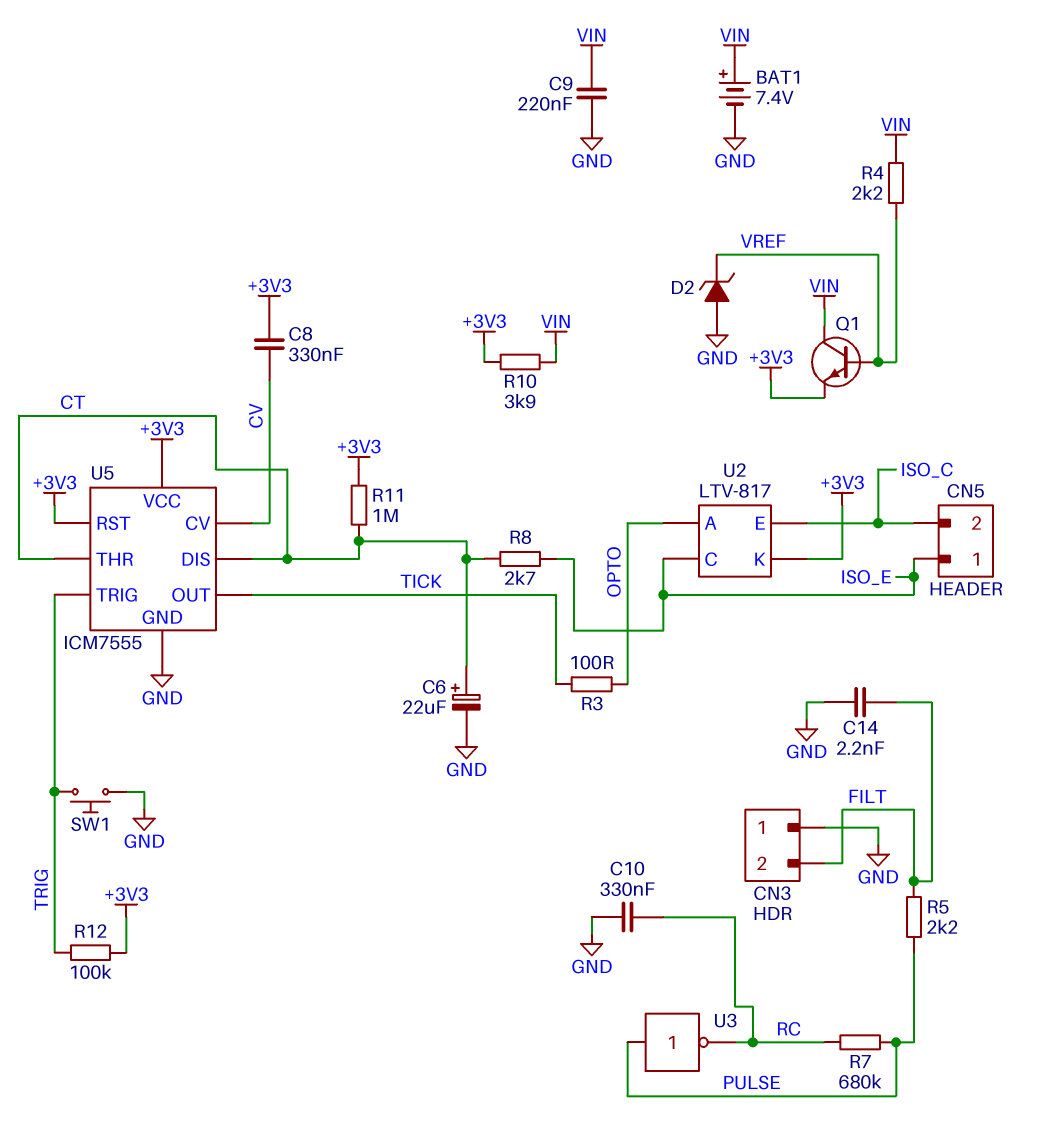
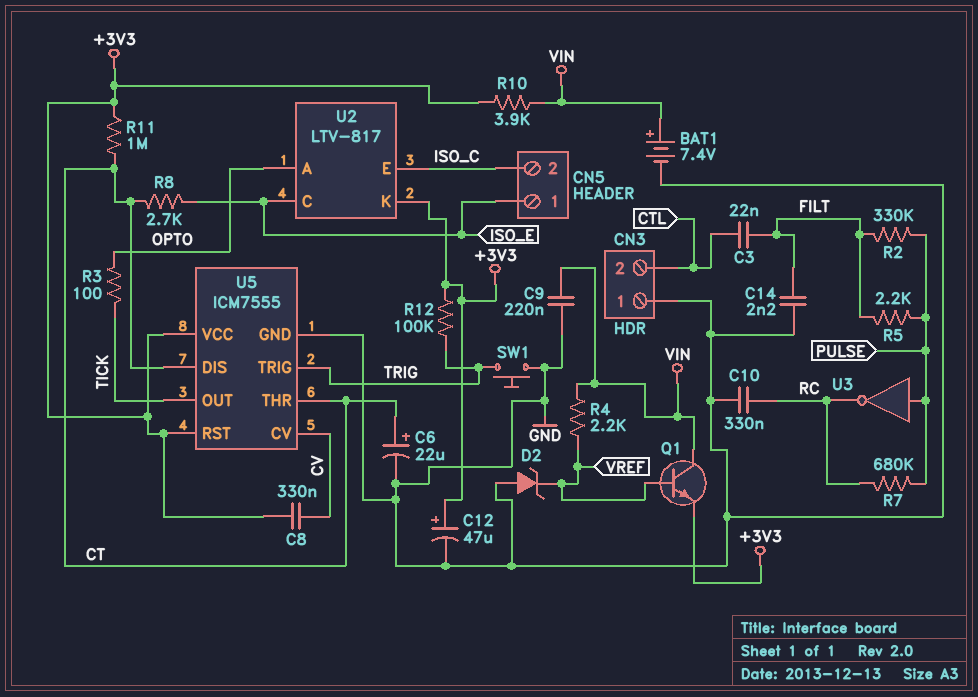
C3: none -> 22nF (CTL, FILT)
C12: none -> 47uF (plus +3V3, minus GND)
CN3 pin 2: FILT -> CTL
R2: none -> 330k (FILT, PULSE)

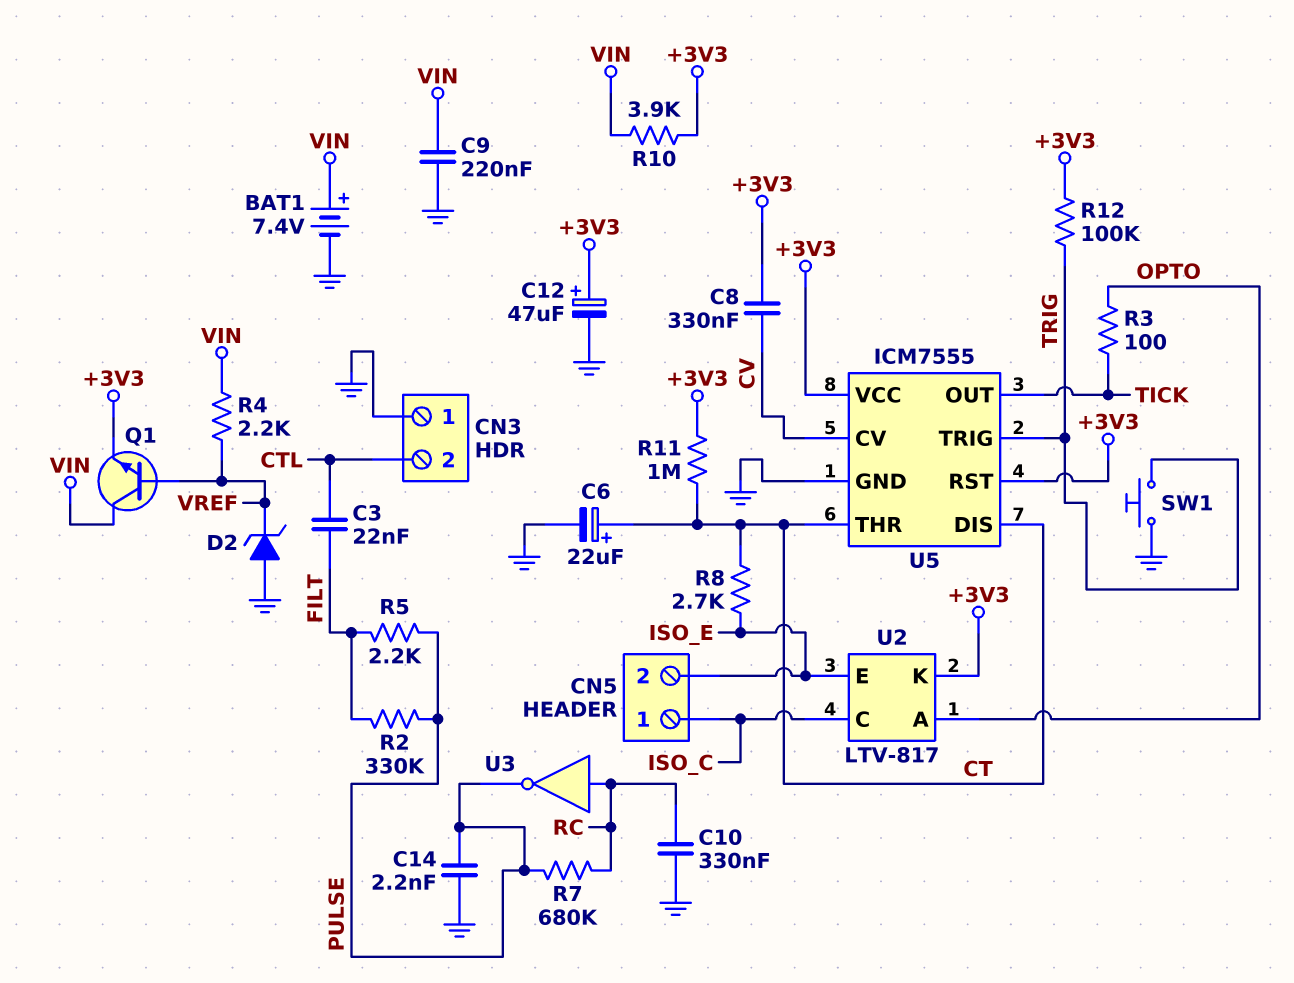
C14: 2.2nF (FILT, GND) -> 2.2nF (GND, PULSE)
CN5 pin 1: ISO_E -> ISO_C
CN5 pin 2: ISO_C -> ISO_E
U2 pin C: ISO_E -> ISO_C
U2 pin E: ISO_C -> ISO_E
U3: NOT (in PULSE, out RC) -> NOT (in RC, out PULSE)

